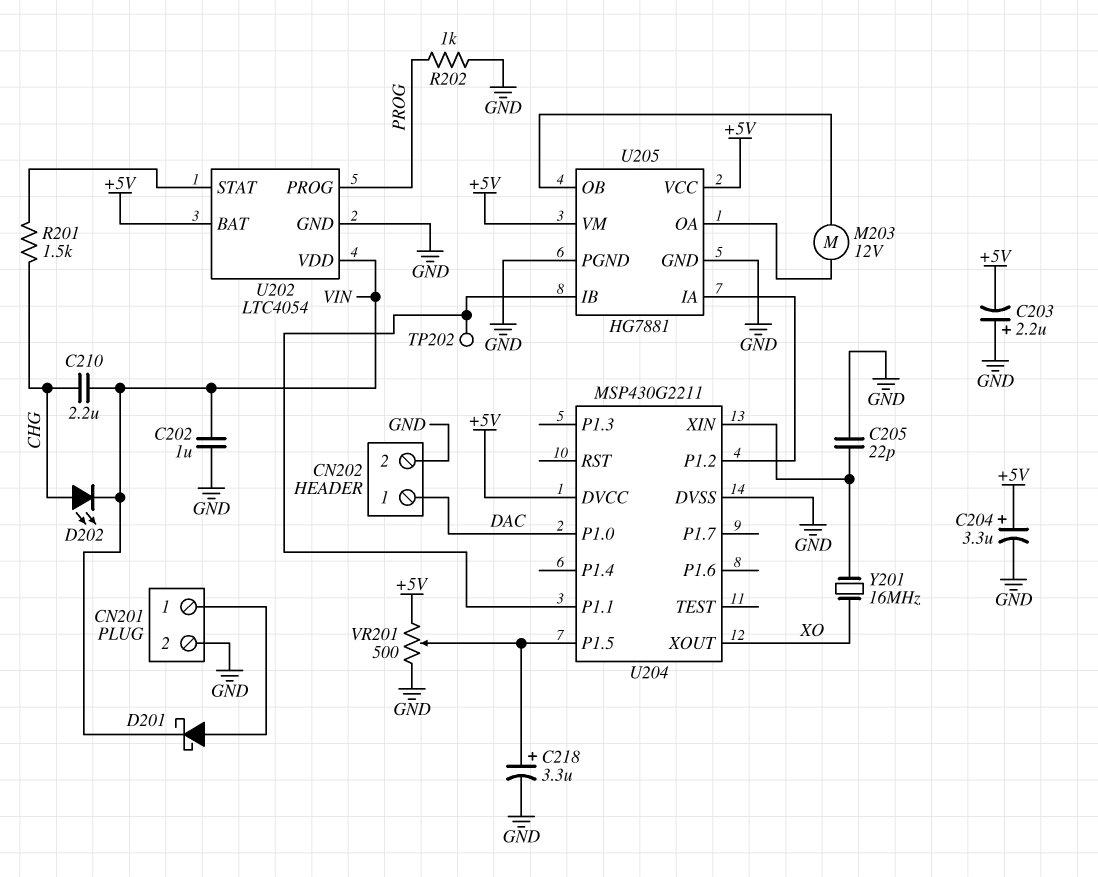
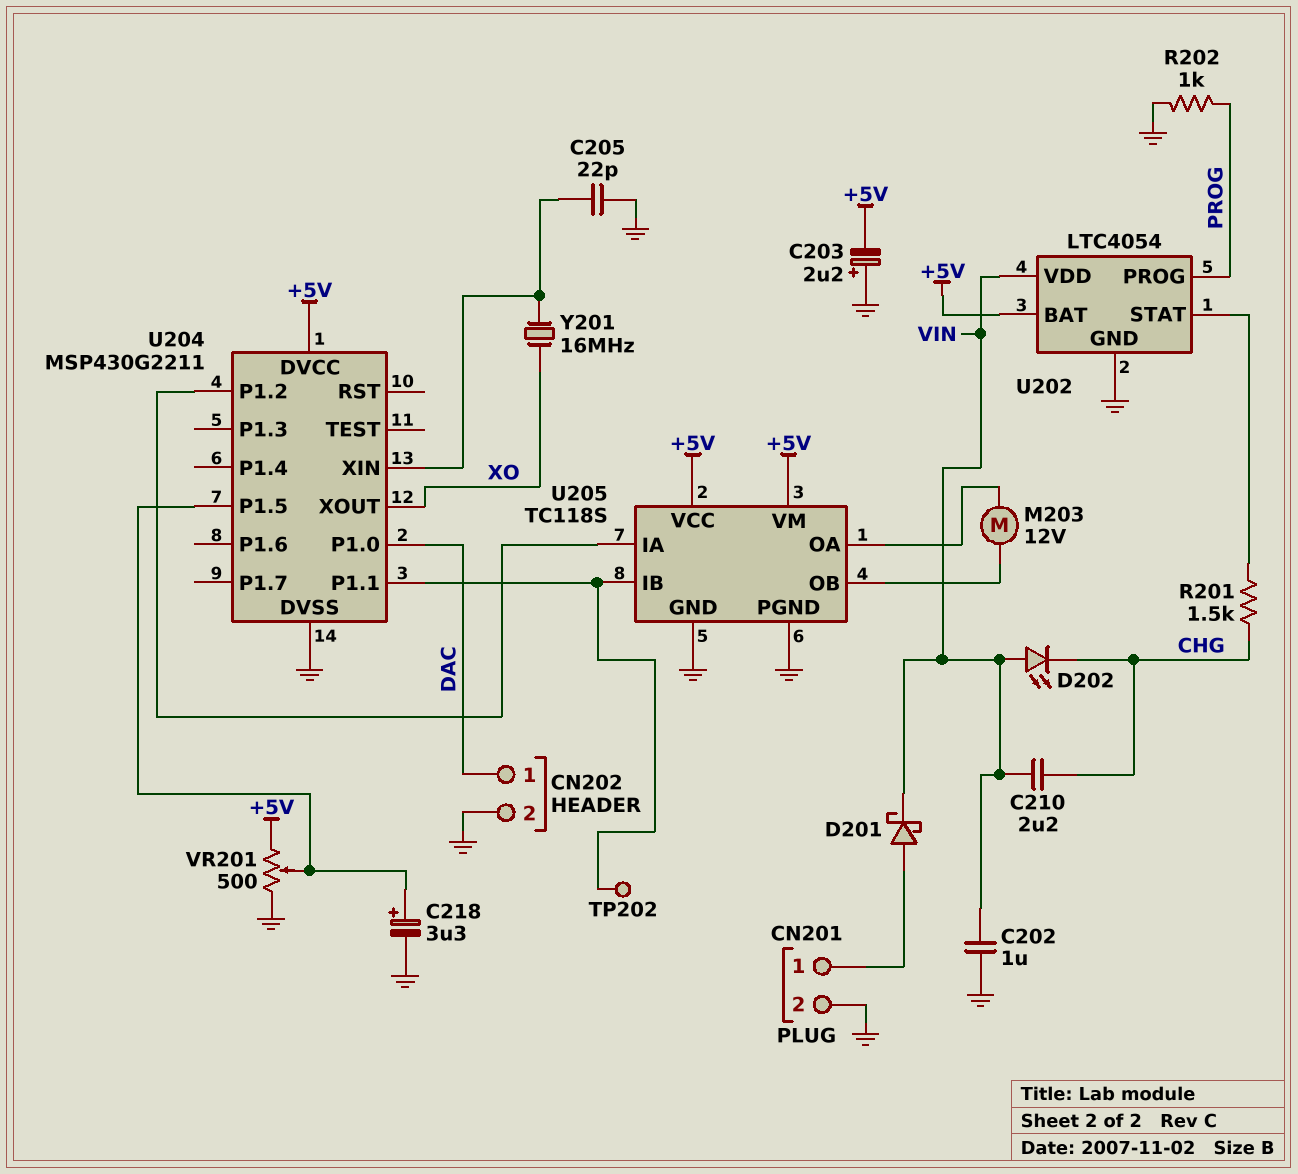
C204: 3.3uF (plus +5V, minus GND) -> none
D202: LED (A CHG, K VIN) -> LED (A VIN, K CHG)
U205: HG7881 -> TC118S

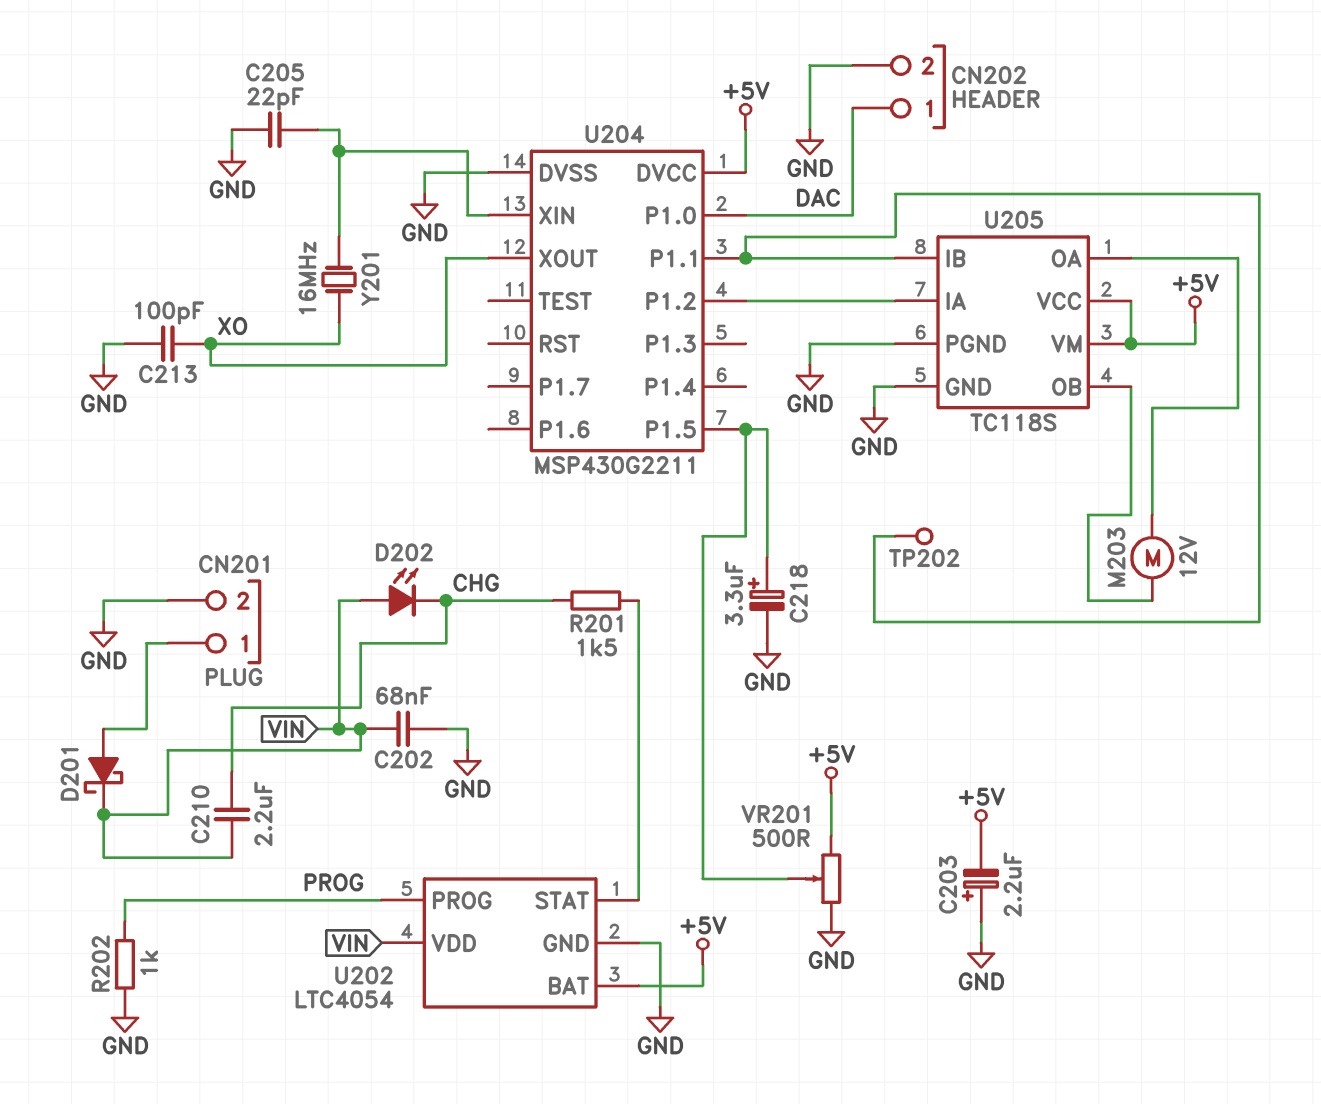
C202: 1uF (GND, VIN) -> 68nF (GND, VIN)
C213: none -> 100pF (GND, XO)

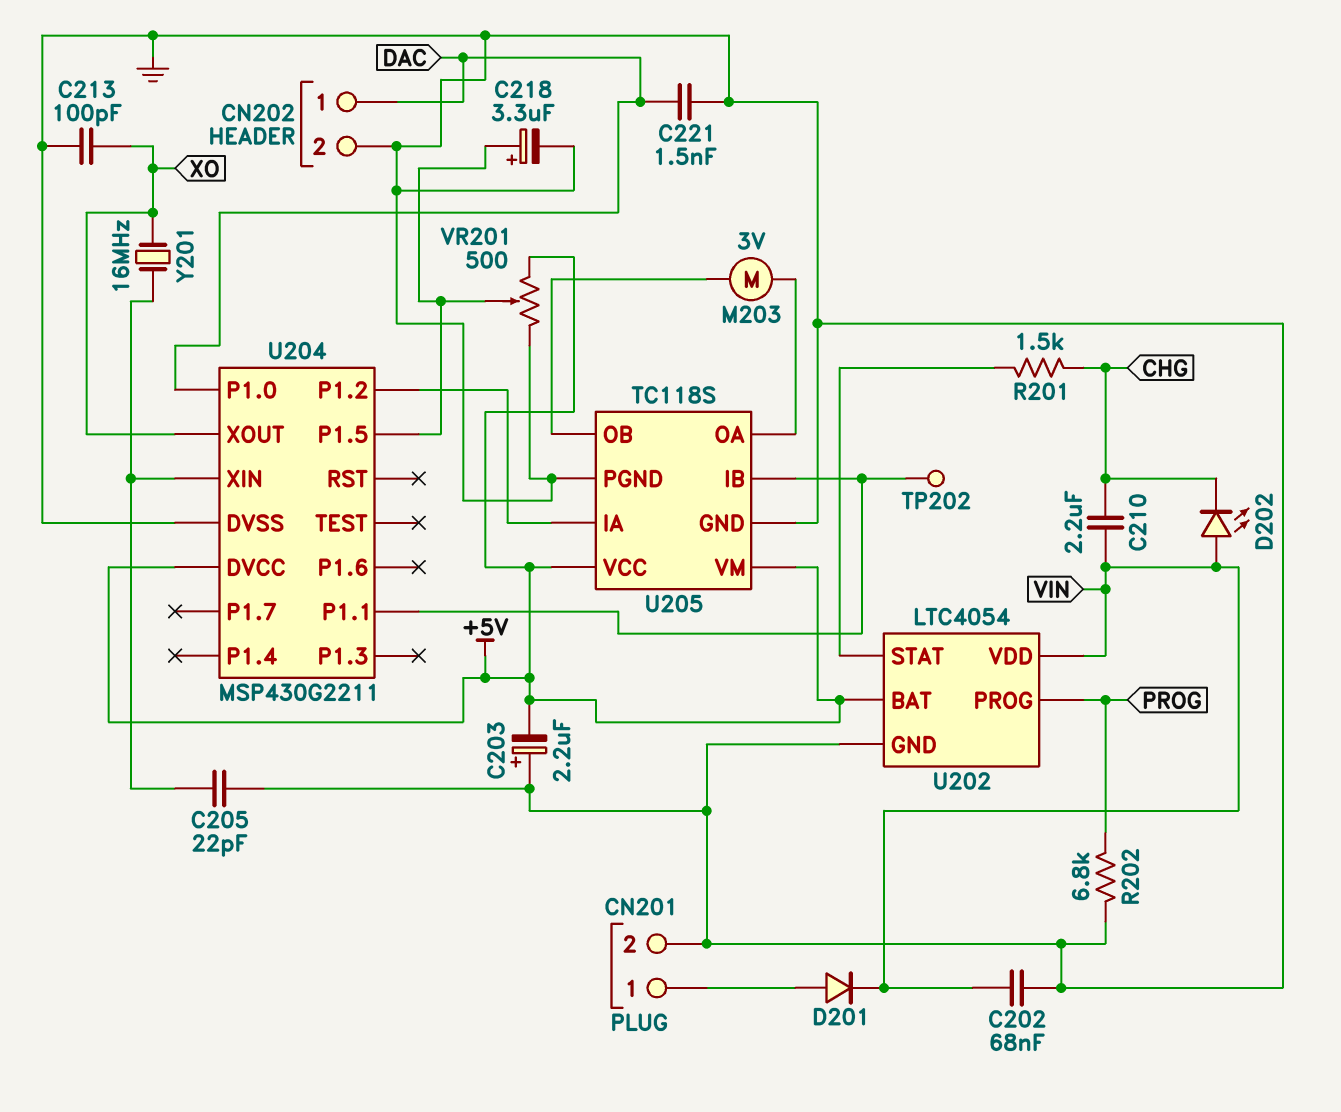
C221: none -> 1.5nF (DAC, GND)
D201: schottky (A CN201/1, K VIN) -> diode (A CN201/1, K VIN)
M203: motor 12V (U205/OA, U205/OB) -> motor 3V (U205/OA, U205/OB)
R202: 1k (GND, PROG) -> 6.8k (GND, PROG)

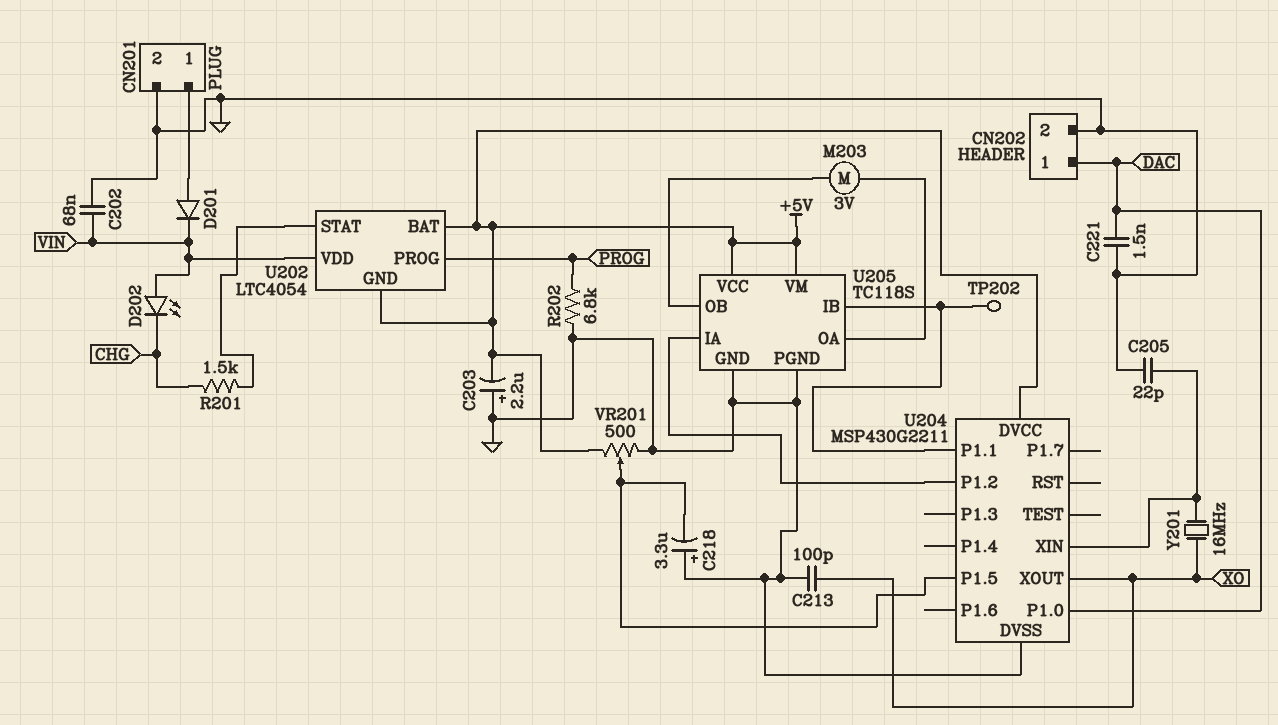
C210: 2.2uF (CHG, VIN) -> none
C218: 3.3uF (plus U204/P1.5, minus GND) -> 3.3uF (plus GND, minus U204/P1.5)
U202 pin GND: GND -> +5V

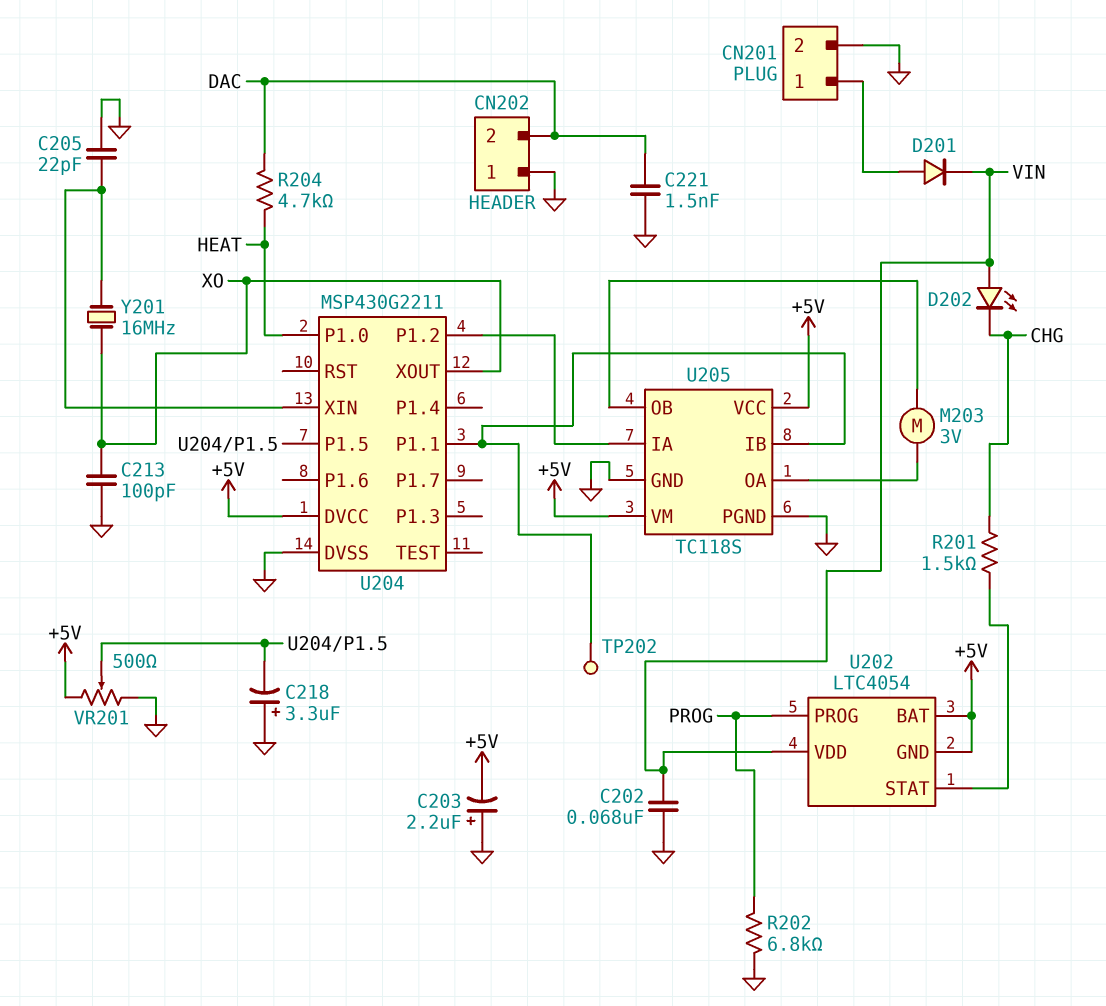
CN202 pin 1: DAC -> GND
CN202 pin 2: GND -> DAC
R204: none -> 4.7k (DAC, HEAT)
U204 pin P1.0: DAC -> HEAT

